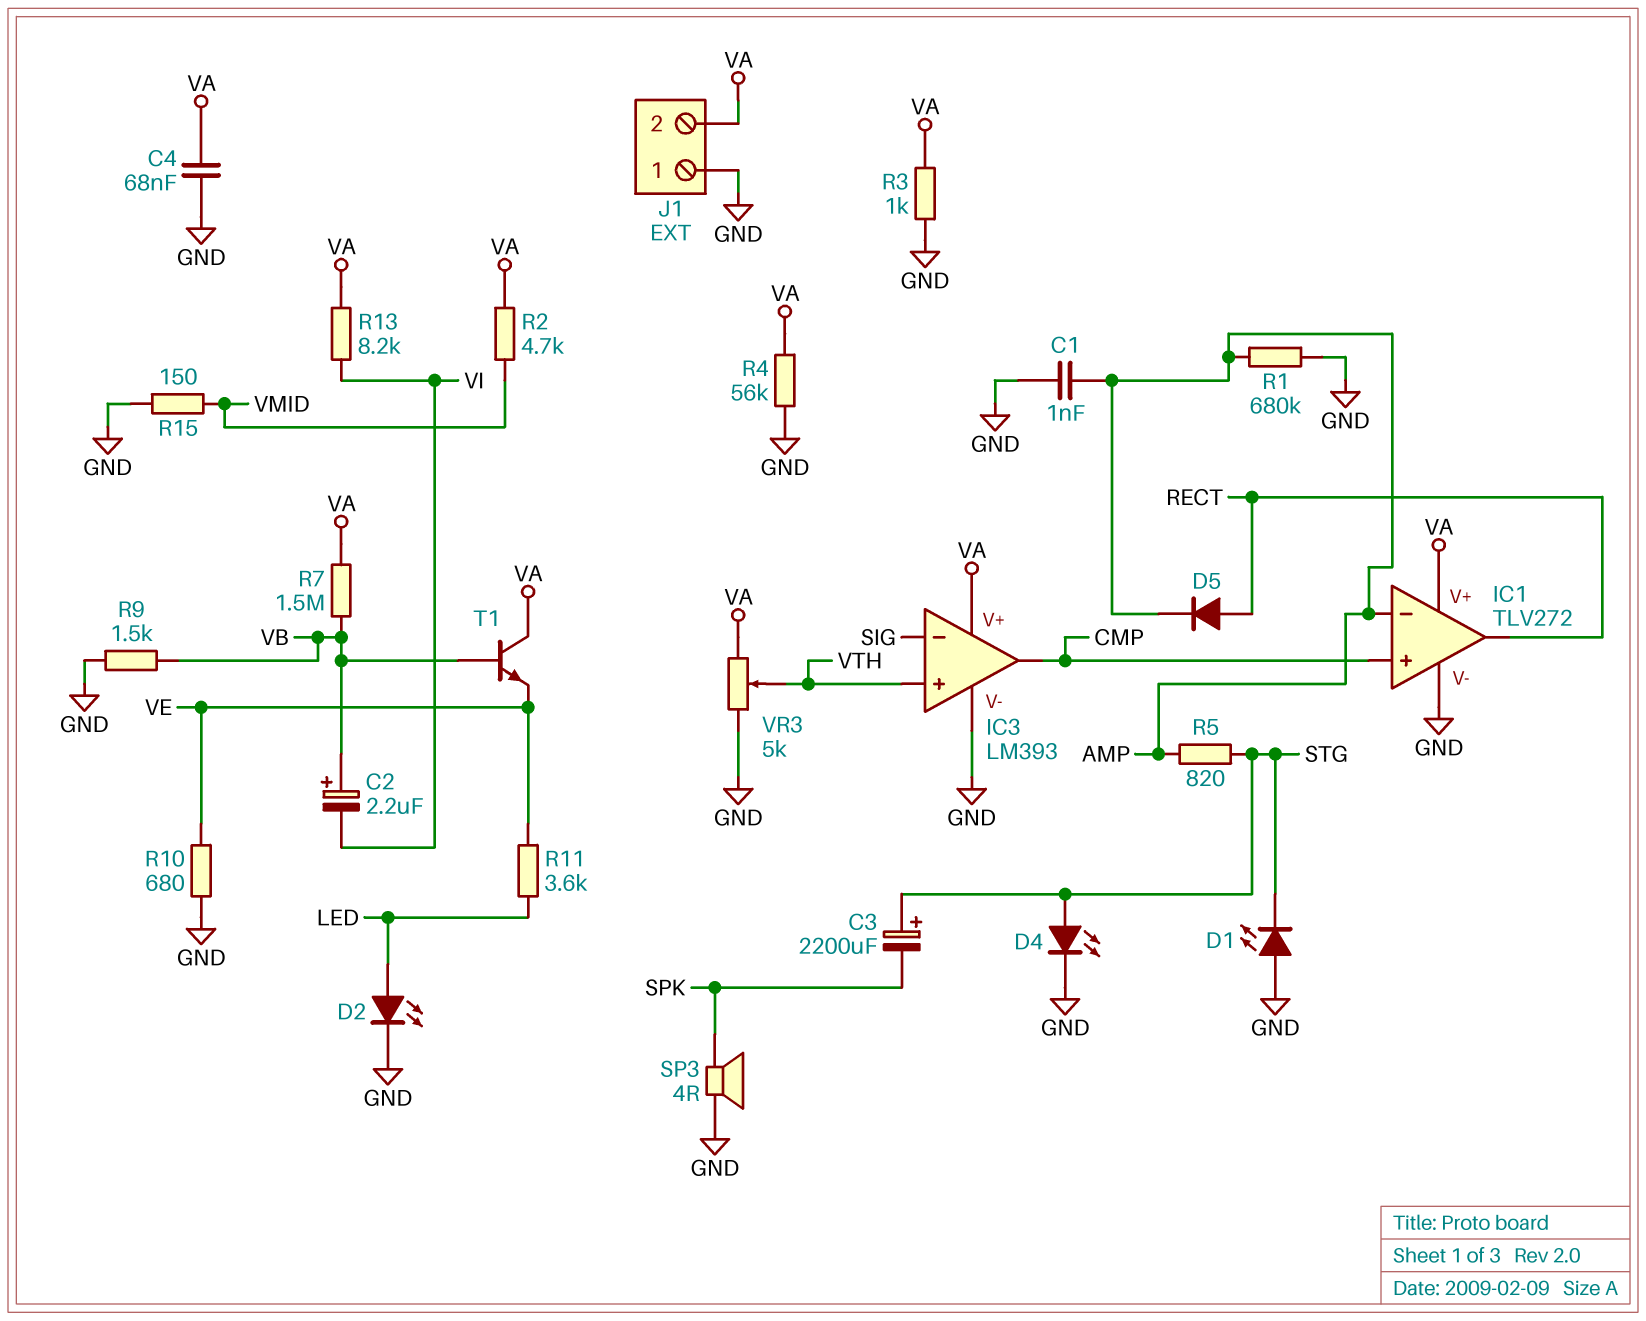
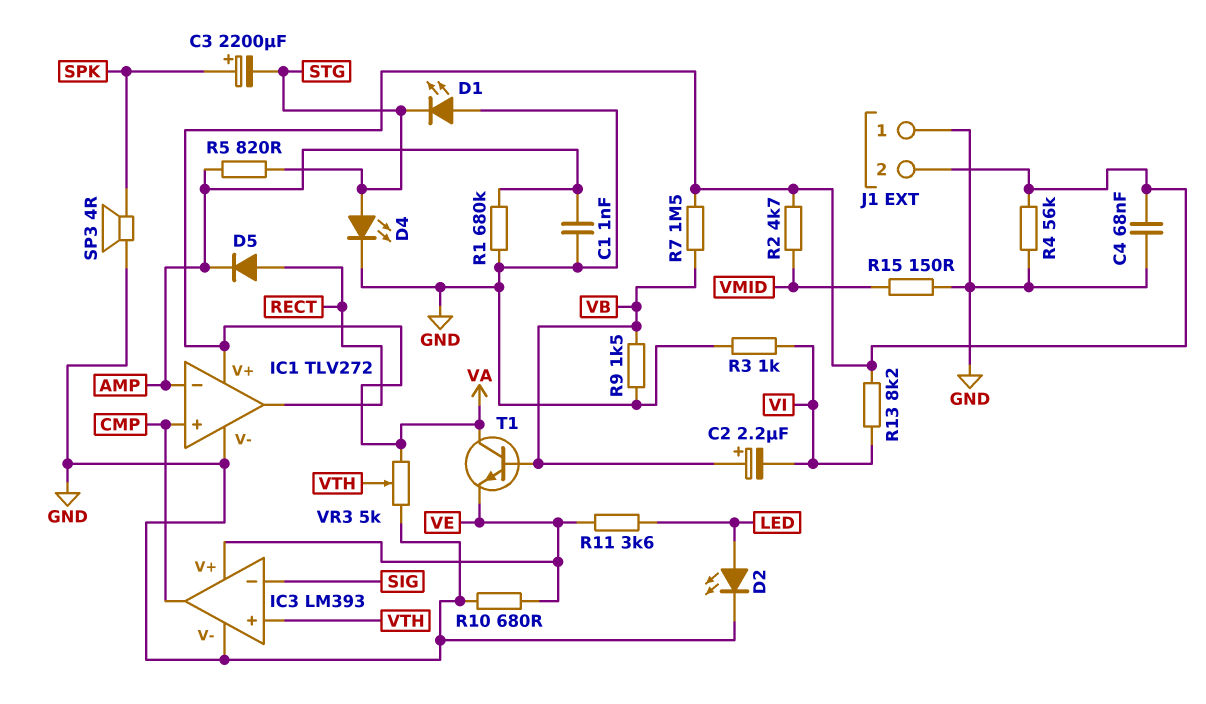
C3: 2200uF (plus STG, minus SPK) -> 2200uF (plus SPK, minus STG)
IC3 pin V+: VA -> VE
R3: 1k (GND, VA) -> 1k (GND, VI)

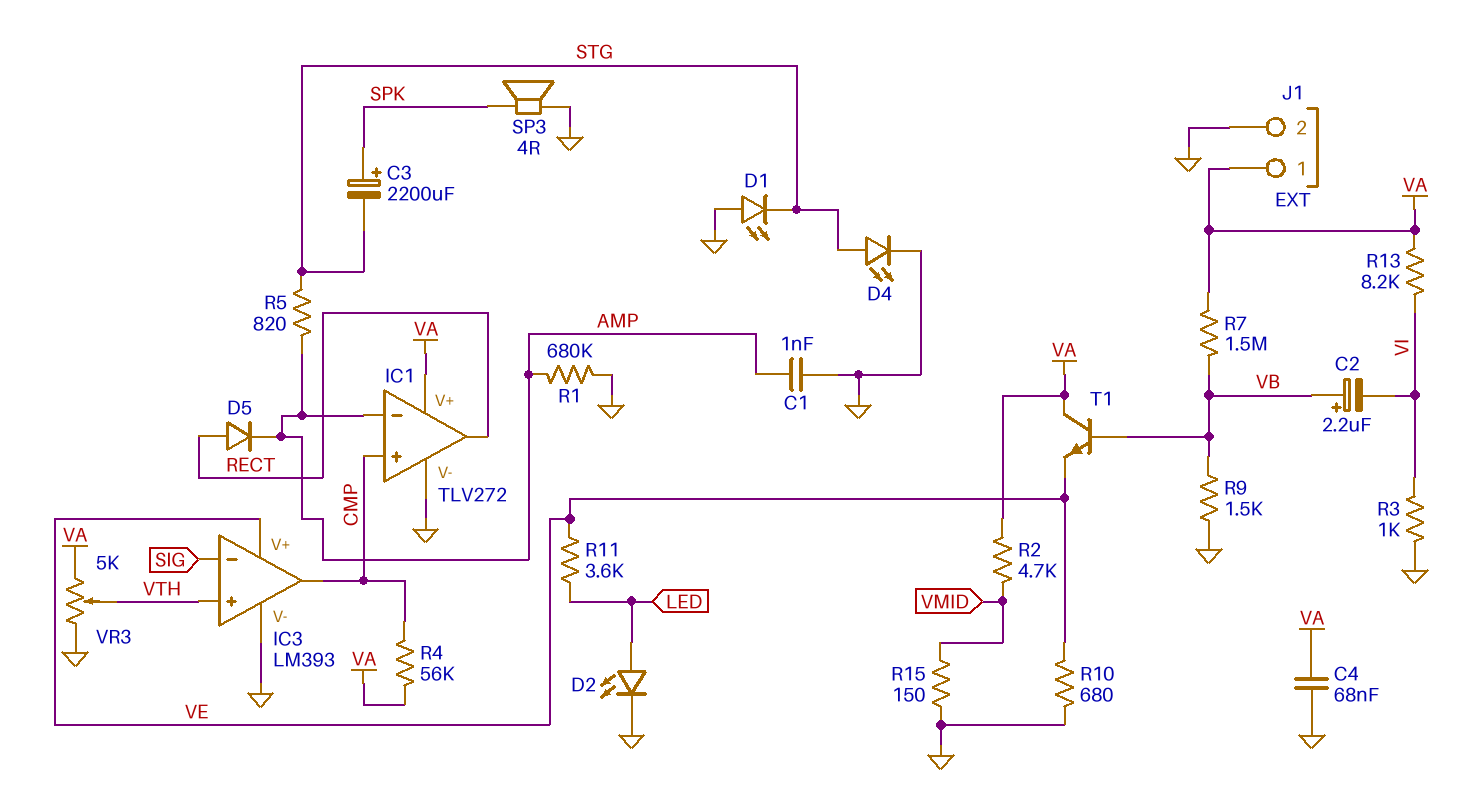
J1 pin 1: GND -> VA
J1 pin 2: VA -> GND
R4: 56k (GND, VA) -> 56k (CMP, VA)

